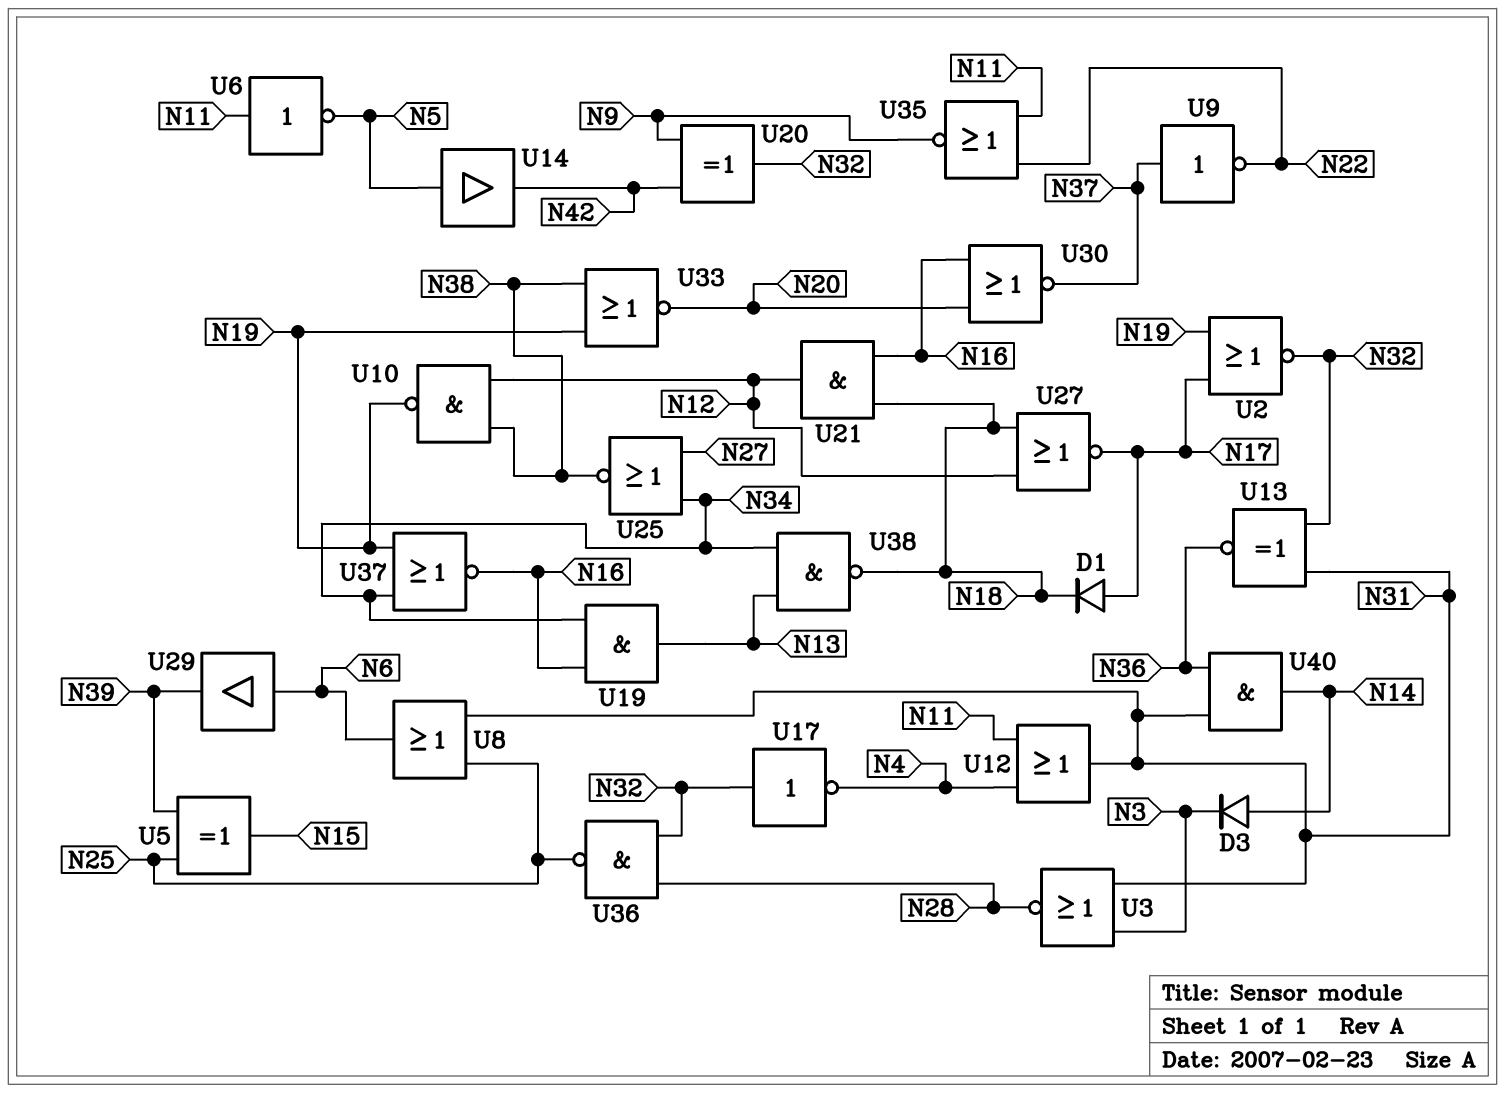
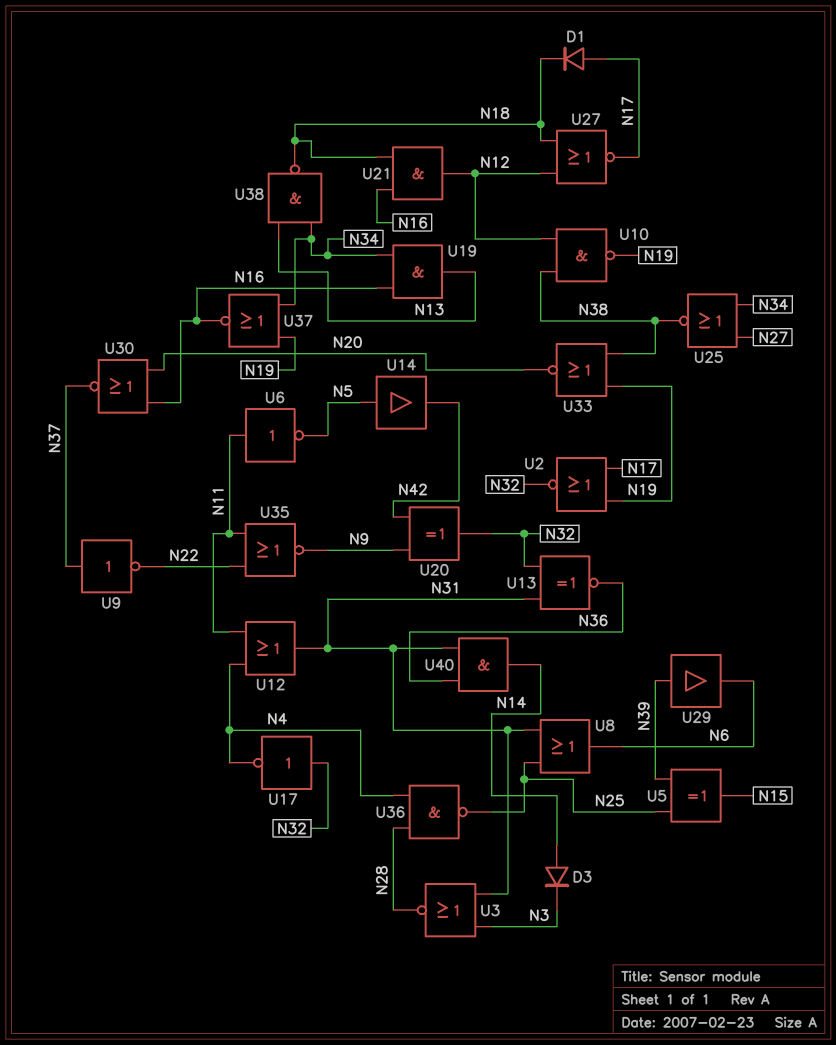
U29: buffer (in N6, out N39) -> buffer (in N39, out N6)
U36: NAND (in N28, in N32, out N25) -> NAND (in N4, in N28, out N25)

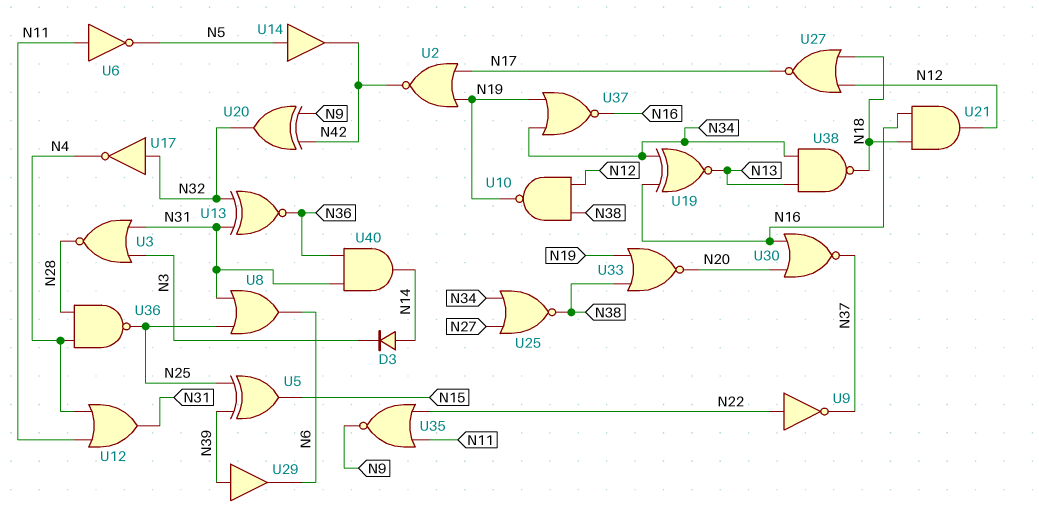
D1: diode (A N17, K N18) -> none
U2: NOR (in N17, in N19, out N32) -> NOR (in N17, in N19, out N42)
U9: NOT (in N37, out N22) -> NOT (in N22, out N37)
U19: AND (in N16, in N34, out N13) -> XNOR (in N16, in N34, out N13)

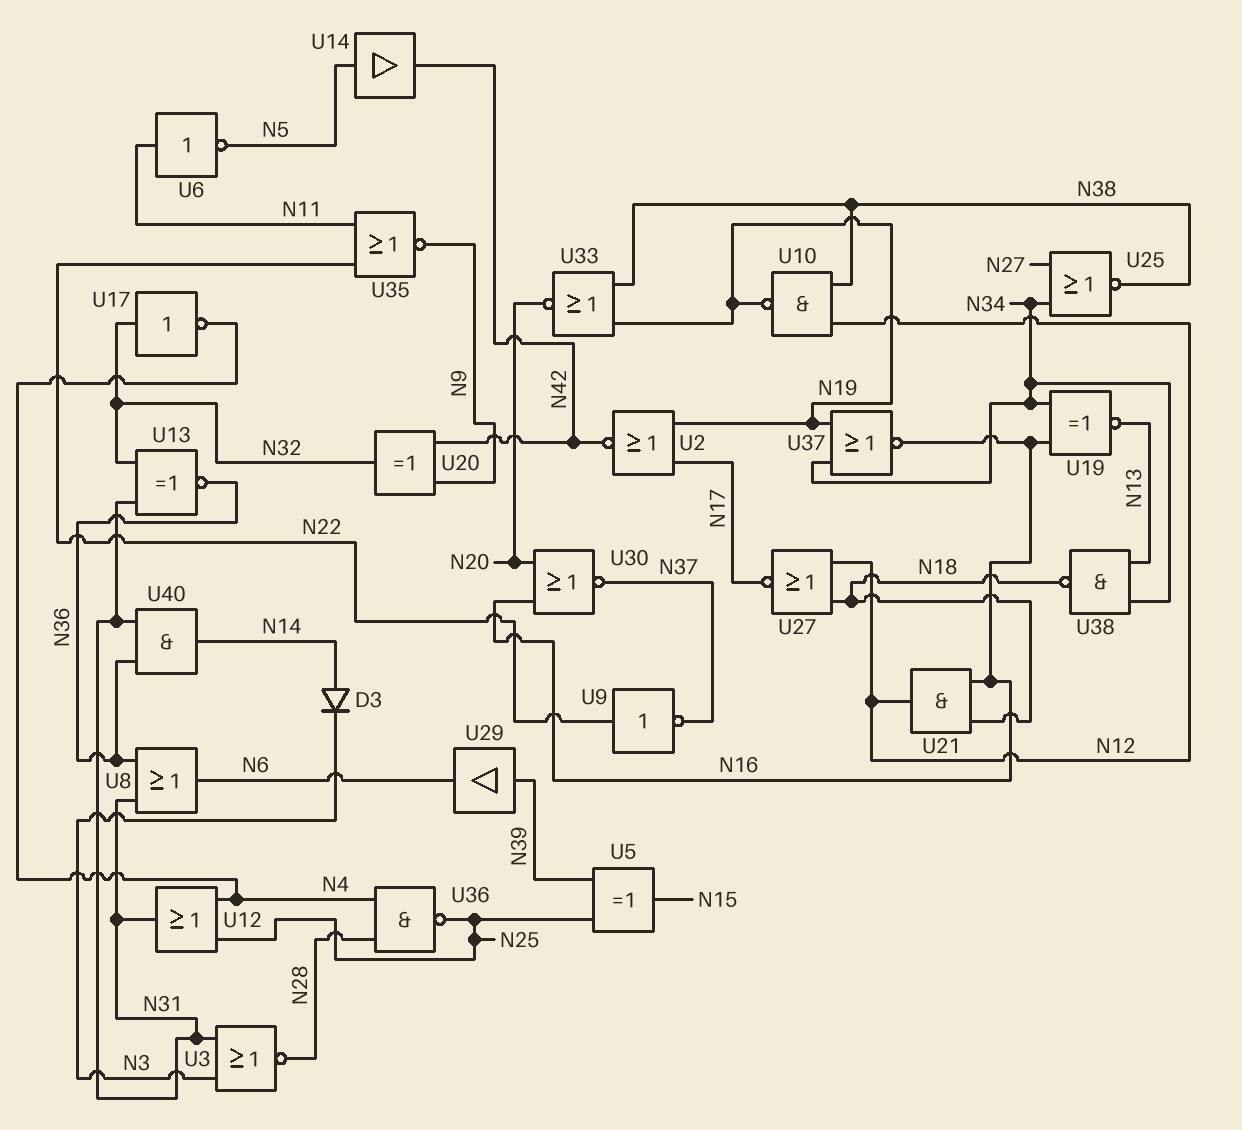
U8: OR (in N25, in N31, out N6) -> OR (in N31, in N36, out N6)
U12: OR (in N4, in N11, out N31) -> OR (in N4, in N25, out N31)

